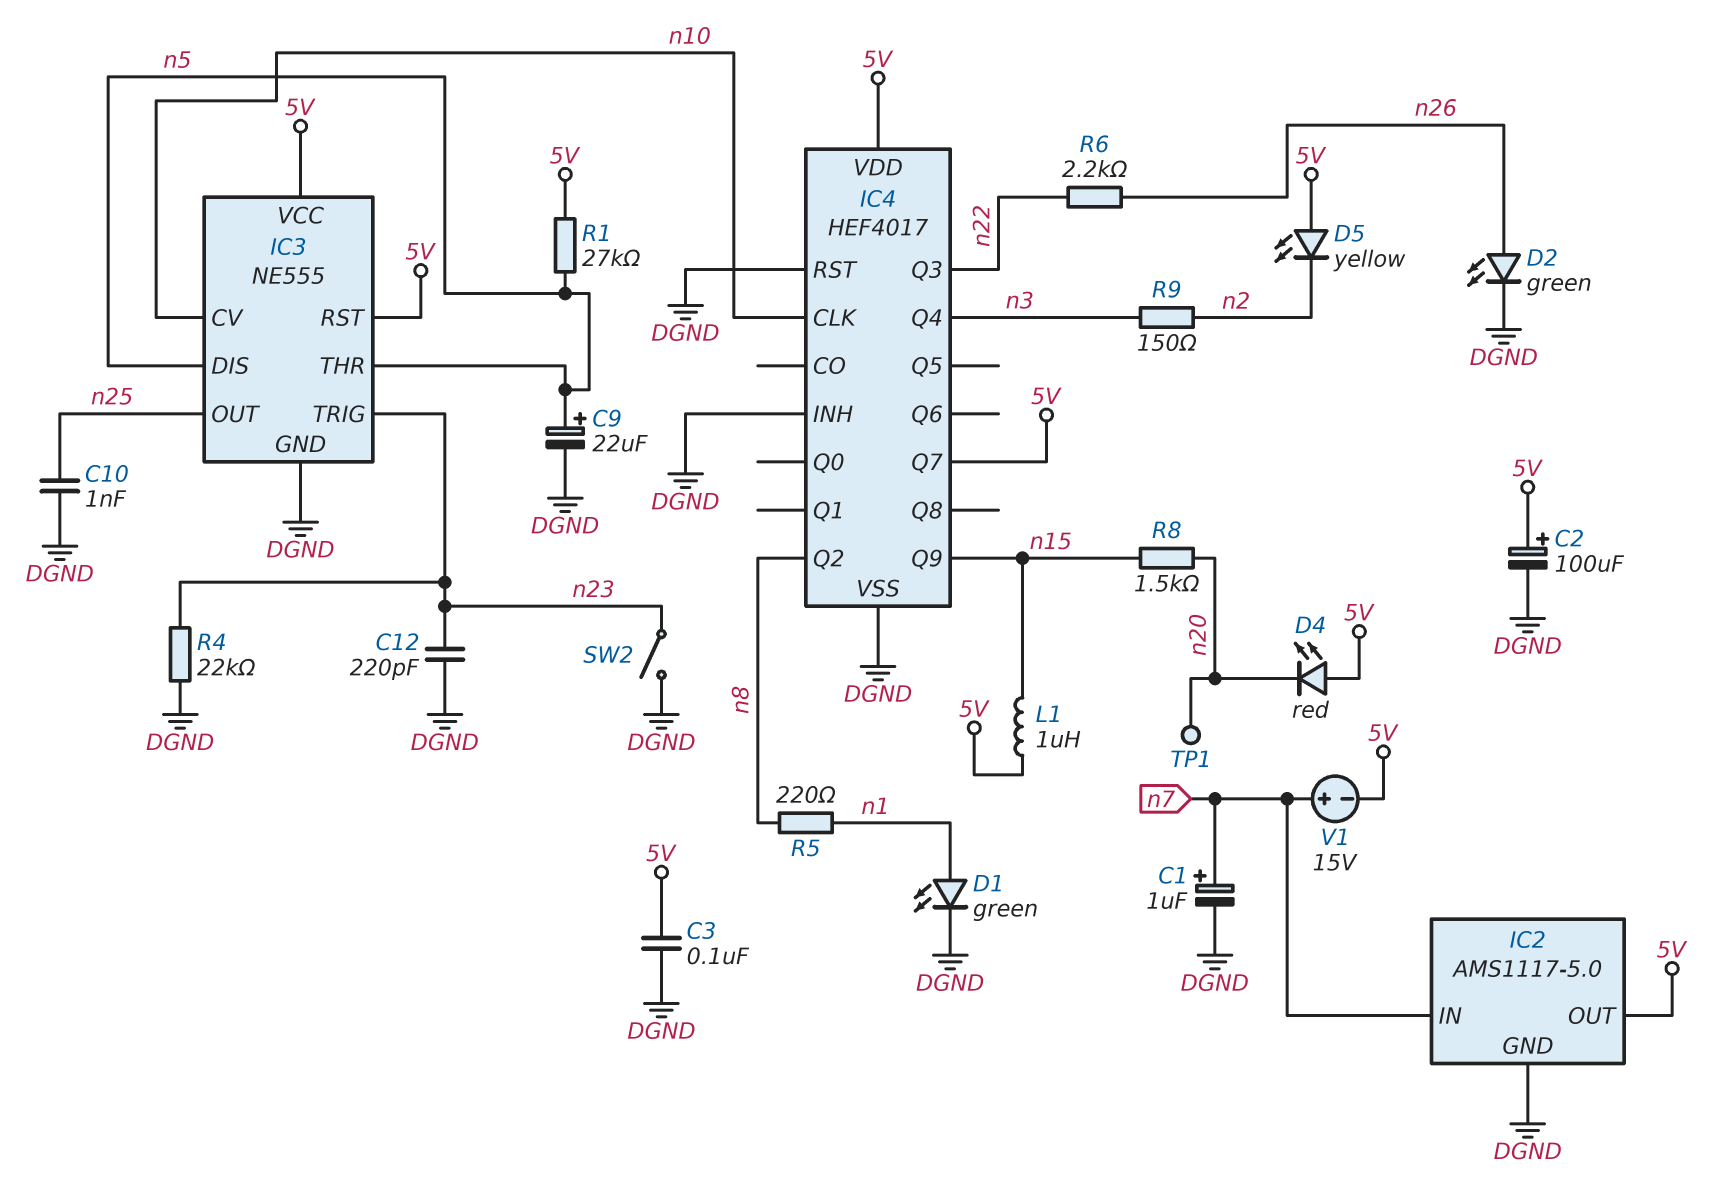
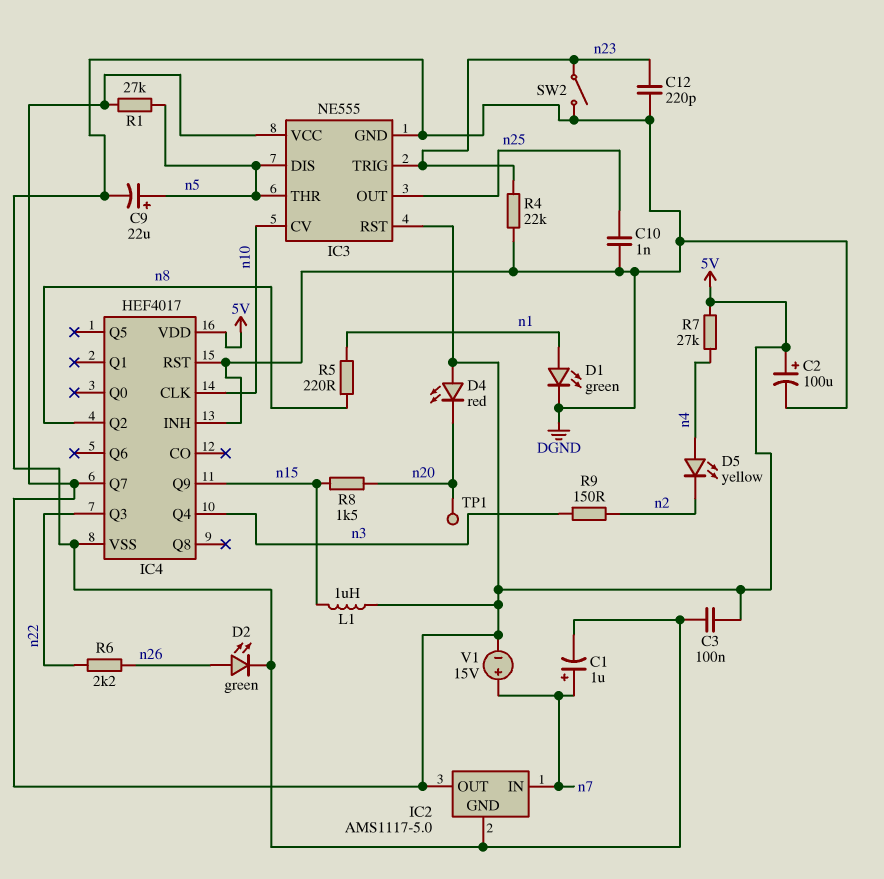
D5: LED yellow (A 5V, K n2) -> LED yellow (A n4, K n2)
R7: none -> 27k (5V, n4)

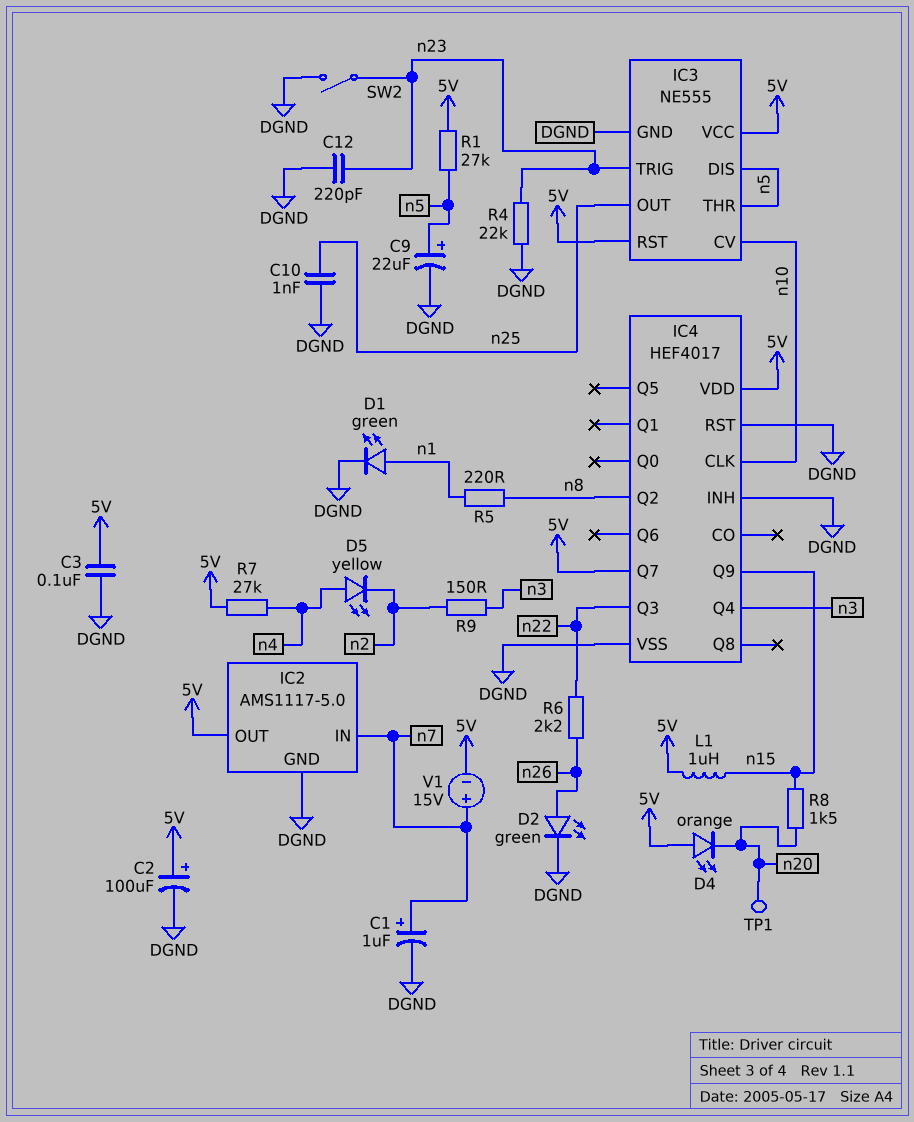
D4: LED red (A 5V, K n20) -> LED orange (A 5V, K n20)

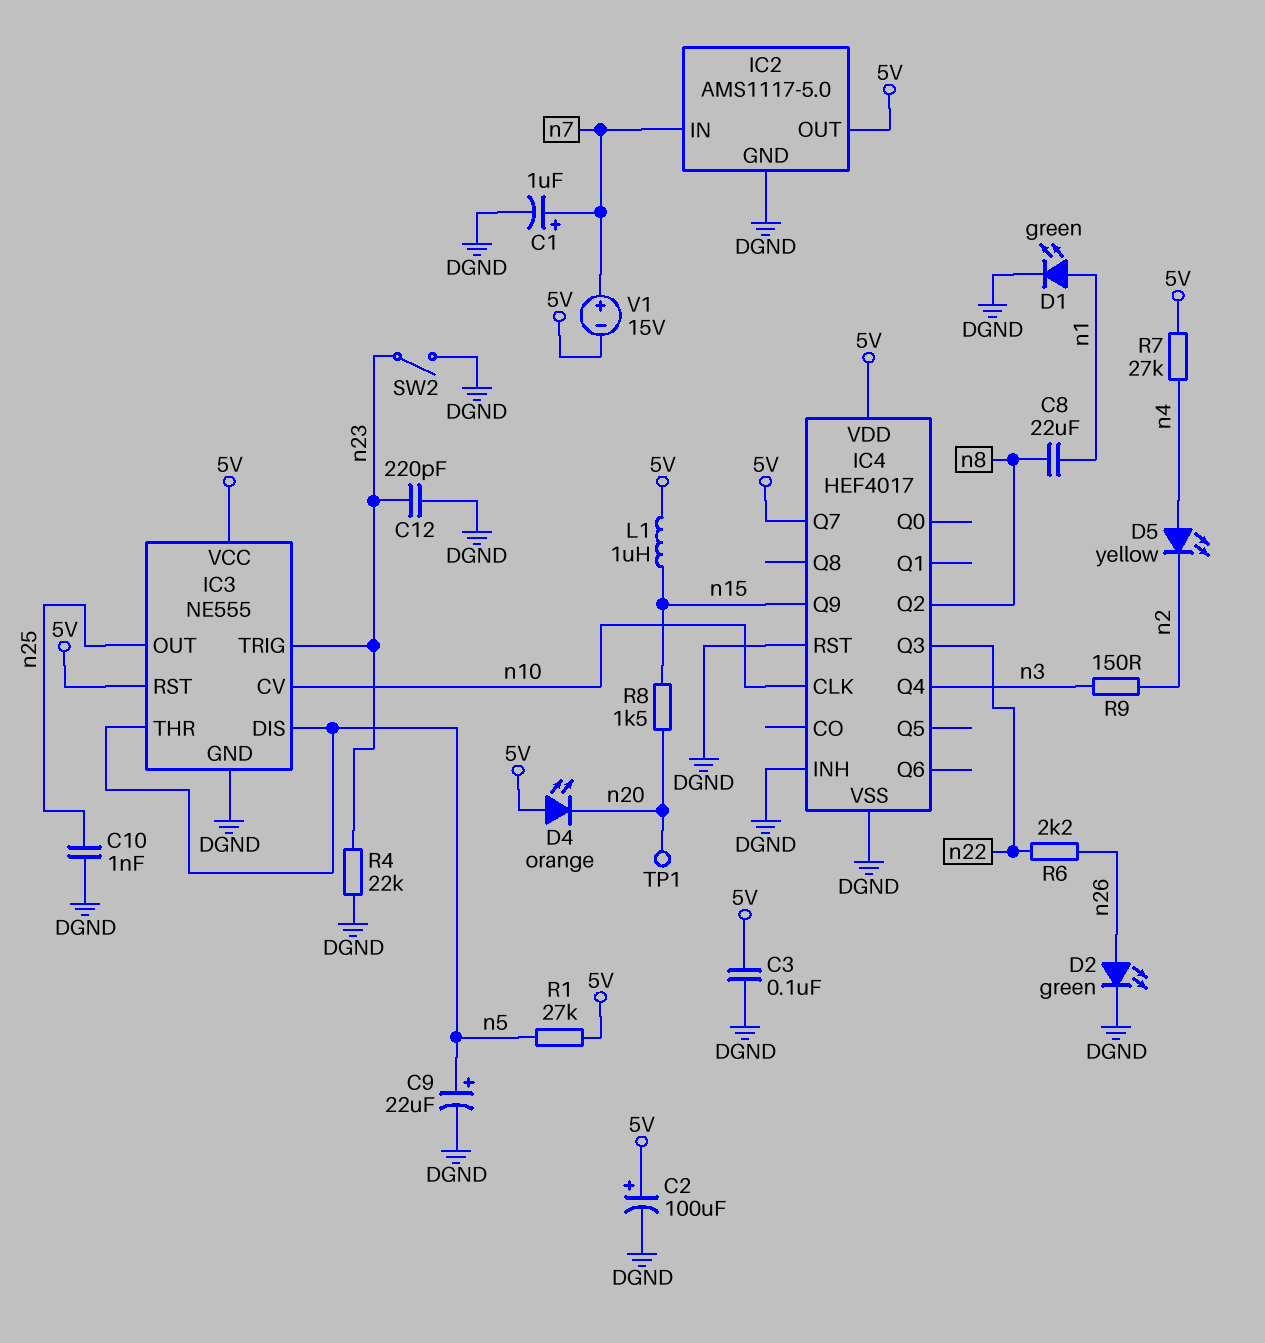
C8: none -> 22uF (n1, n8)
R5: 220 (n1, n8) -> none

